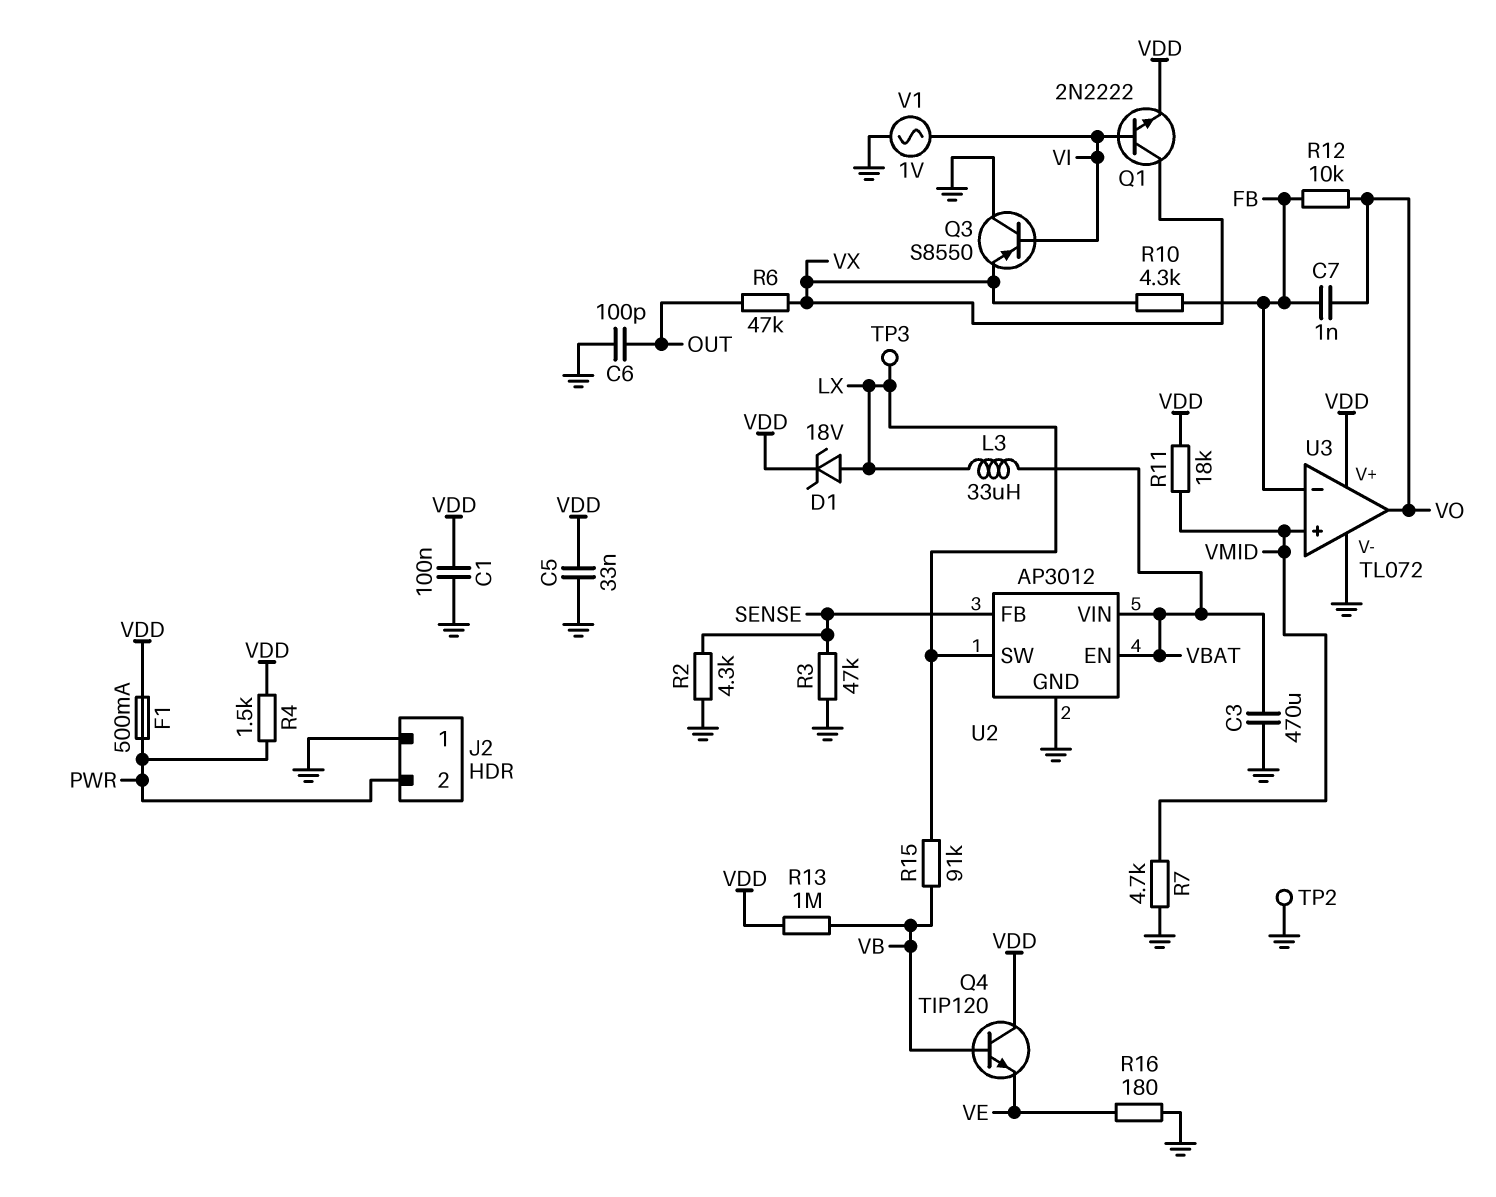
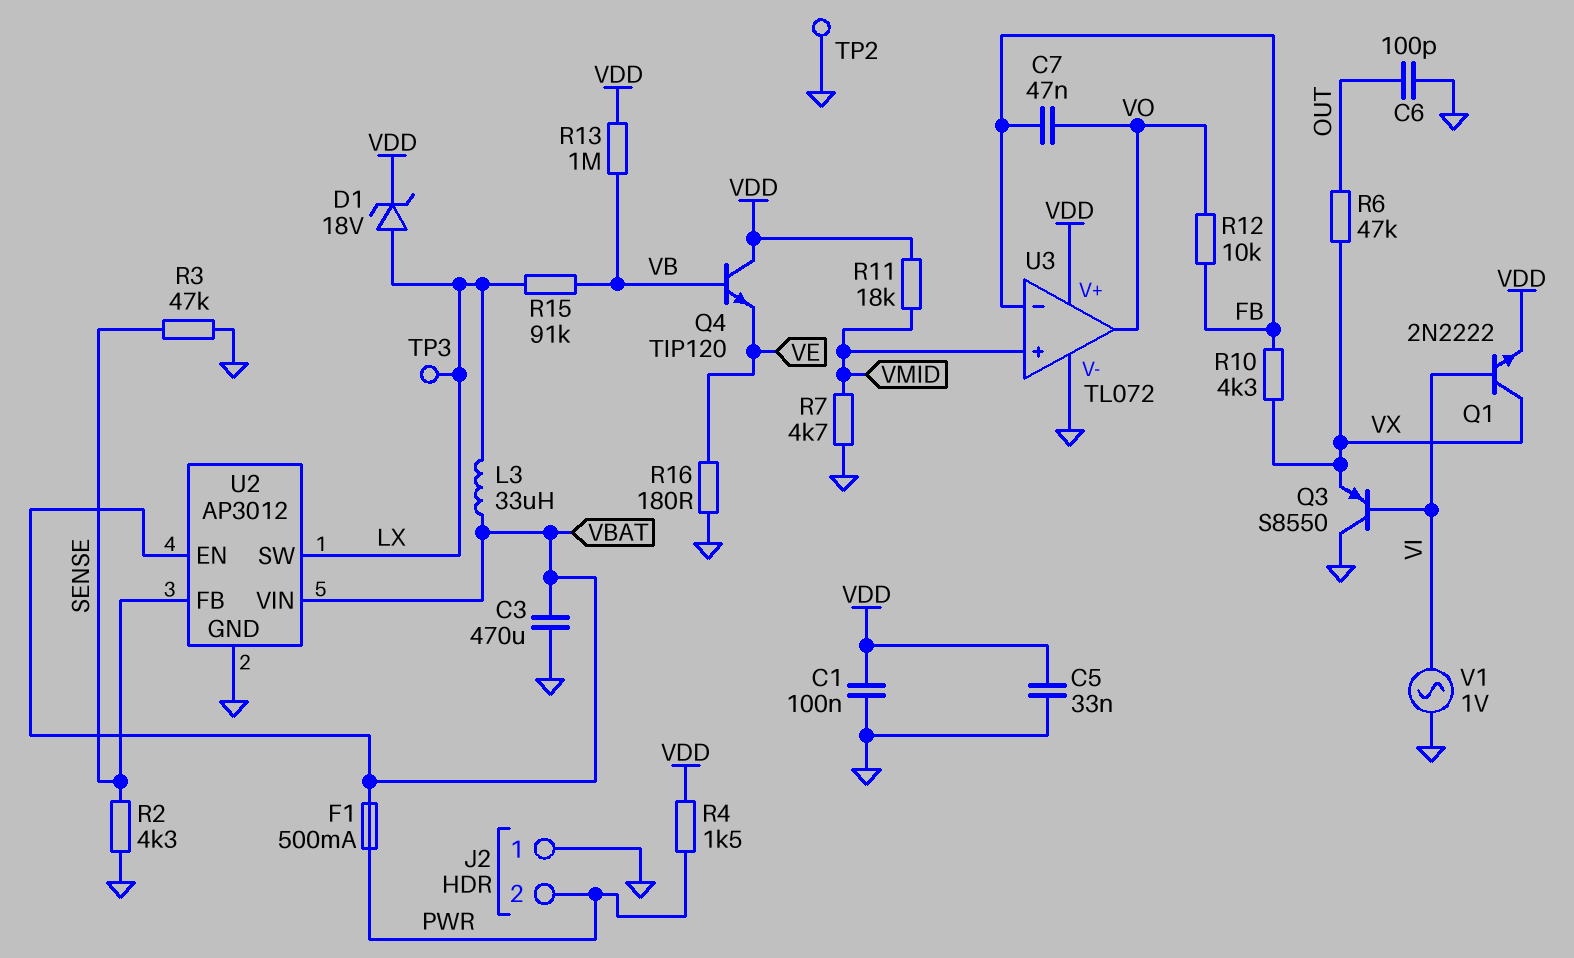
C7: 1nF (FB, VO) -> 47nF (FB, VO)
F1: 500mA (PWR, VDD) -> 500mA (PWR, VBAT)

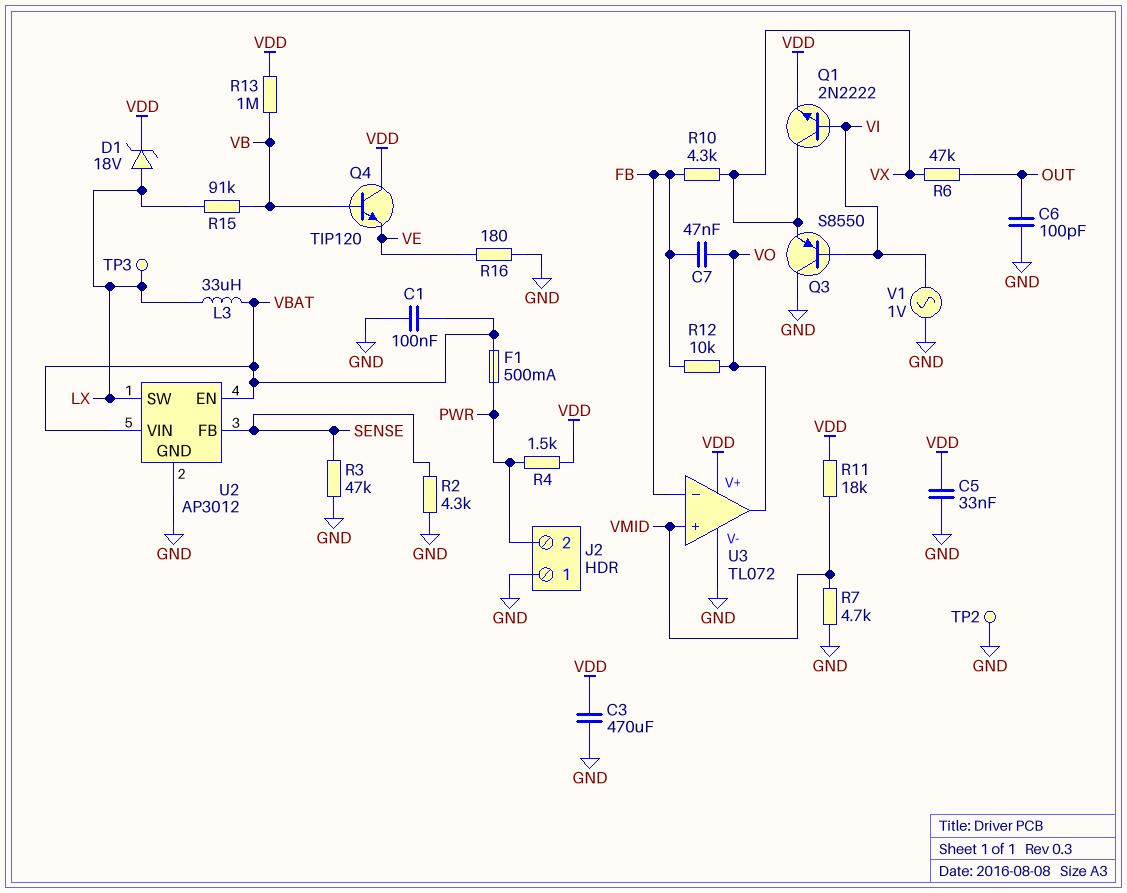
C1: 100nF (GND, VDD) -> 100nF (GND, VBAT)
C3: 470uF (GND, VBAT) -> 470uF (GND, VDD)

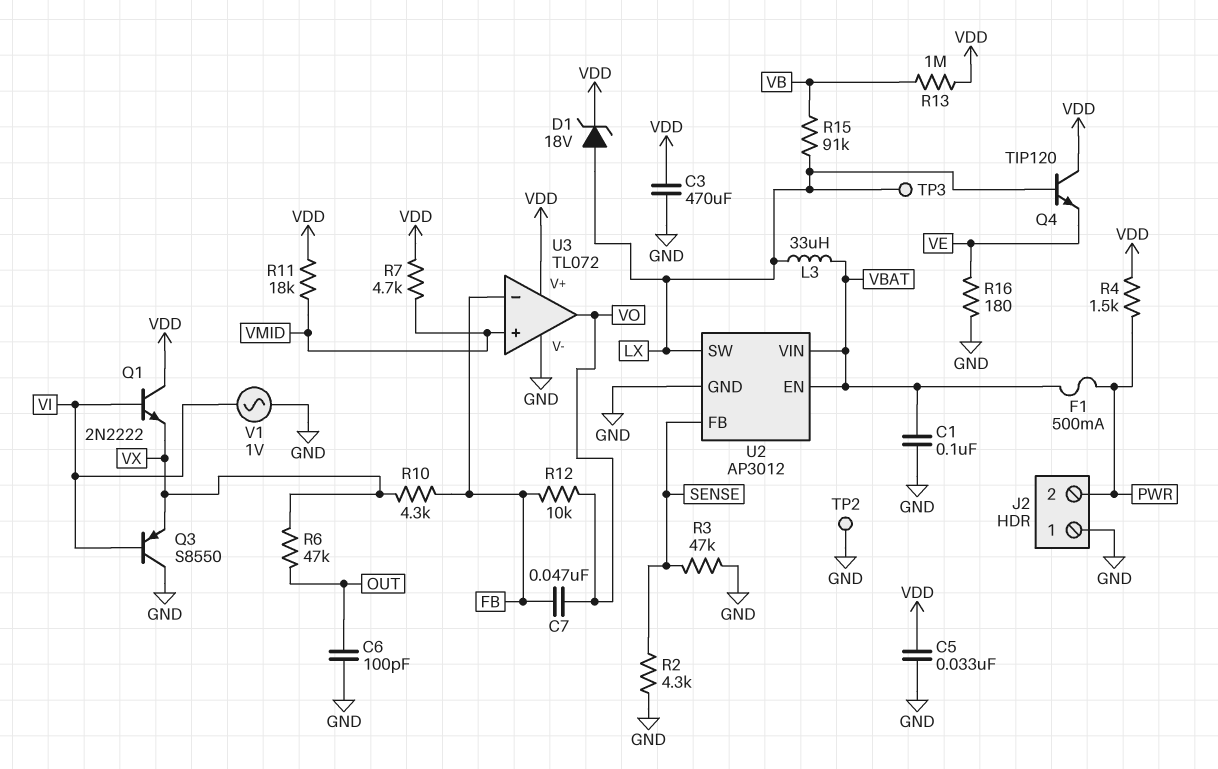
Q1: NPN 2N2222 (B VI, C VX, E VDD) -> NPN 2N2222 (B VI, C VDD, E VX)
Q4: NPN TIP120 (B VB, C VDD, E VE) -> NPN TIP120 (B LX, C VDD, E VE)
R7: 4.7k (GND, VMID) -> 4.7k (VDD, VMID)

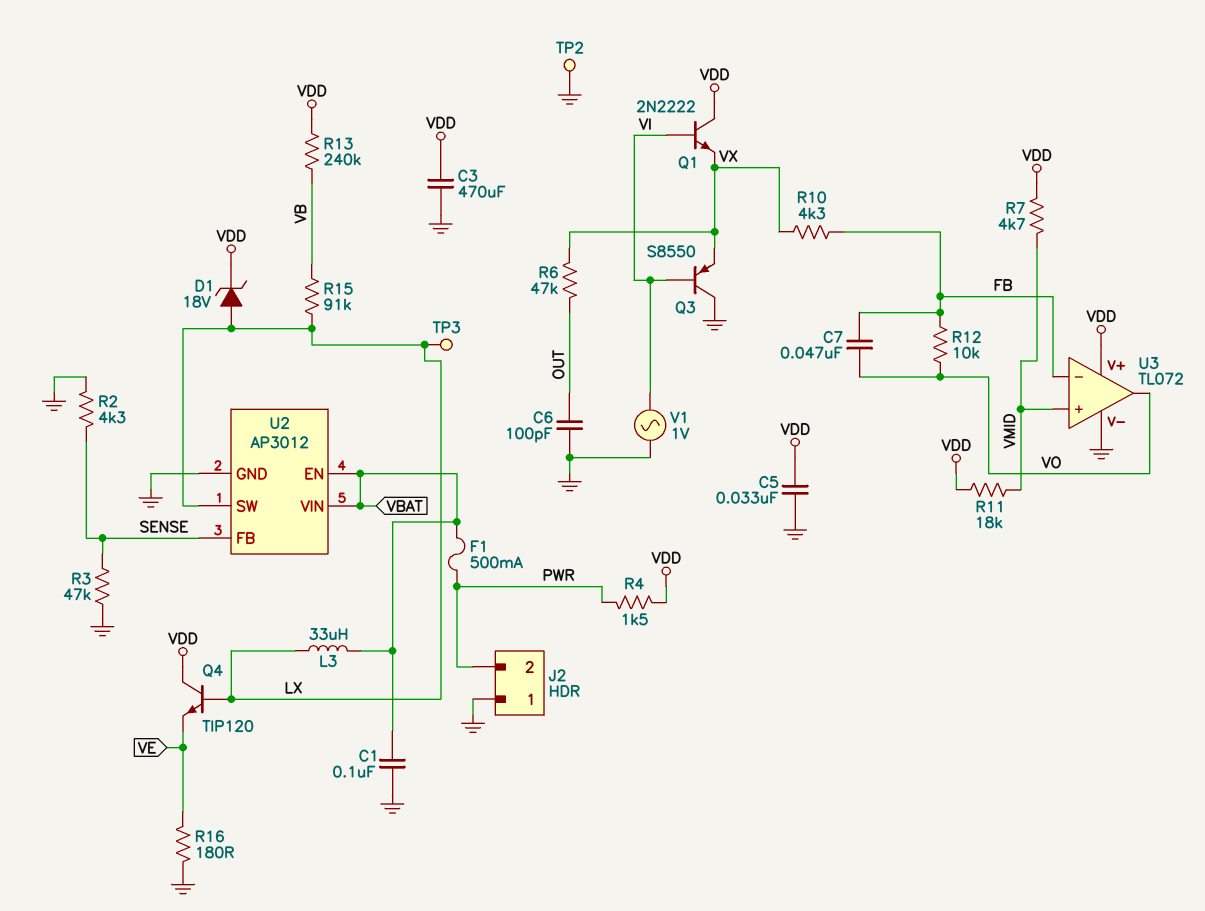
R13: 1M (VB, VDD) -> 240k (VB, VDD)

